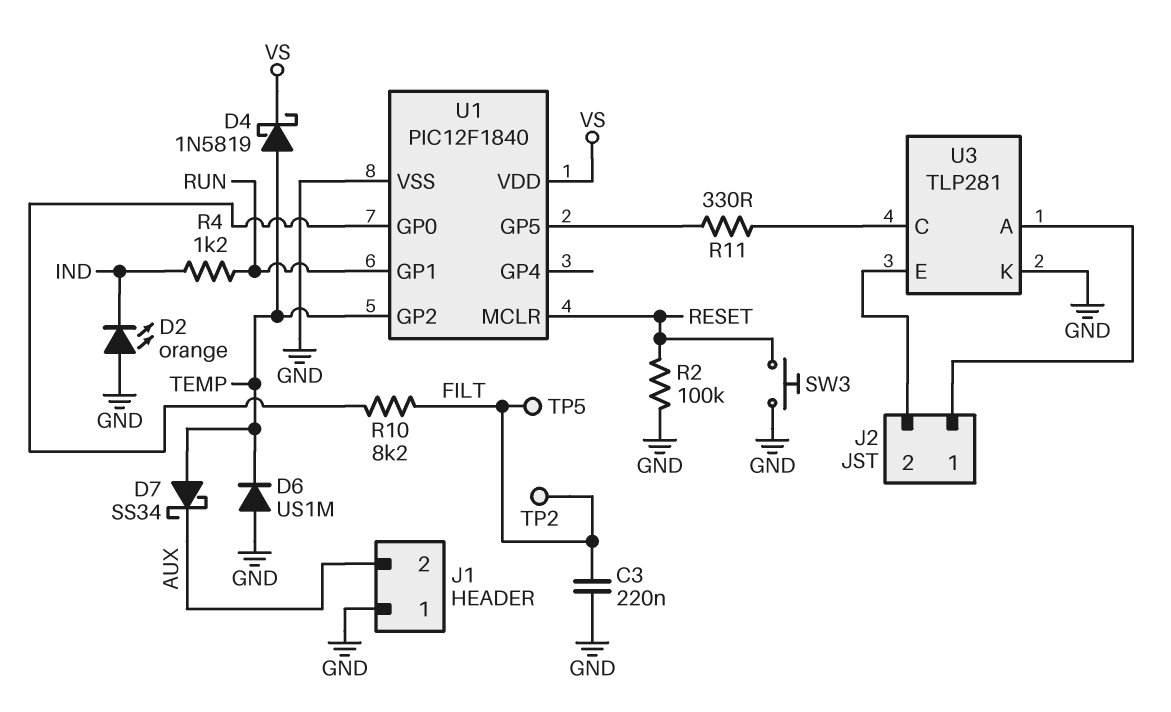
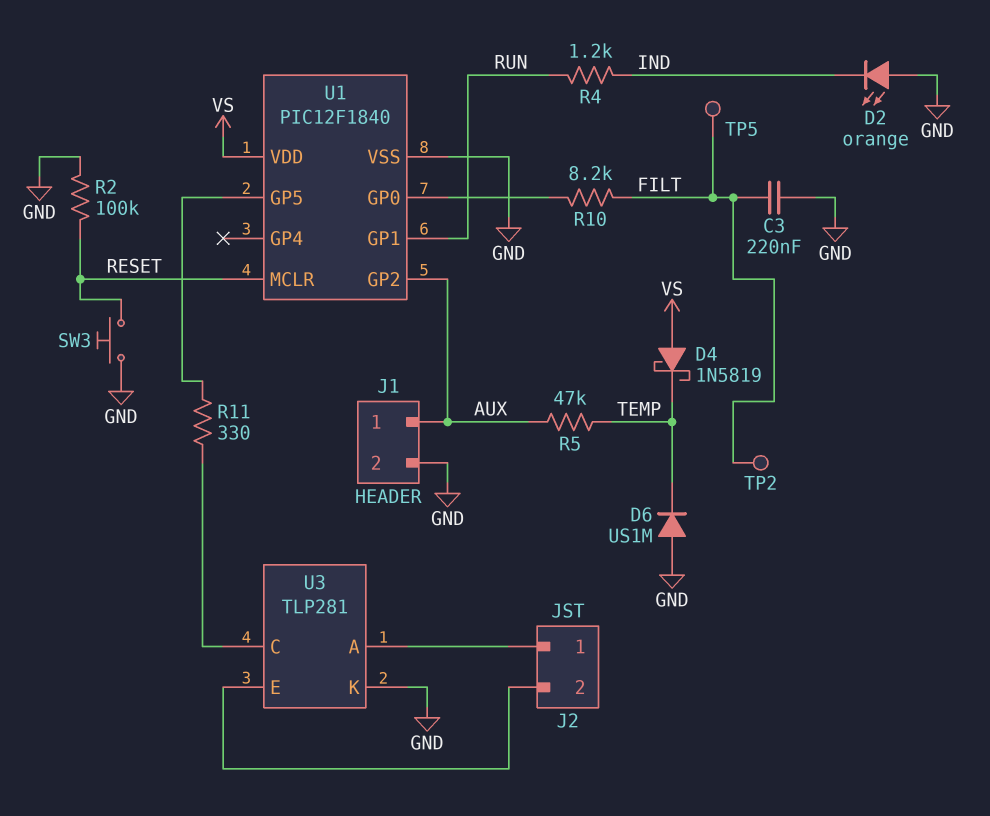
D4: schottky 1N5819 (A TEMP, K VS) -> schottky 1N5819 (A VS, K TEMP)
D7: schottky SS34 (A TEMP, K AUX) -> none
J1 pin 1: GND -> AUX
J1 pin 2: AUX -> GND
R5: none -> 47k (AUX, TEMP)
U1 pin GP2: TEMP -> AUX

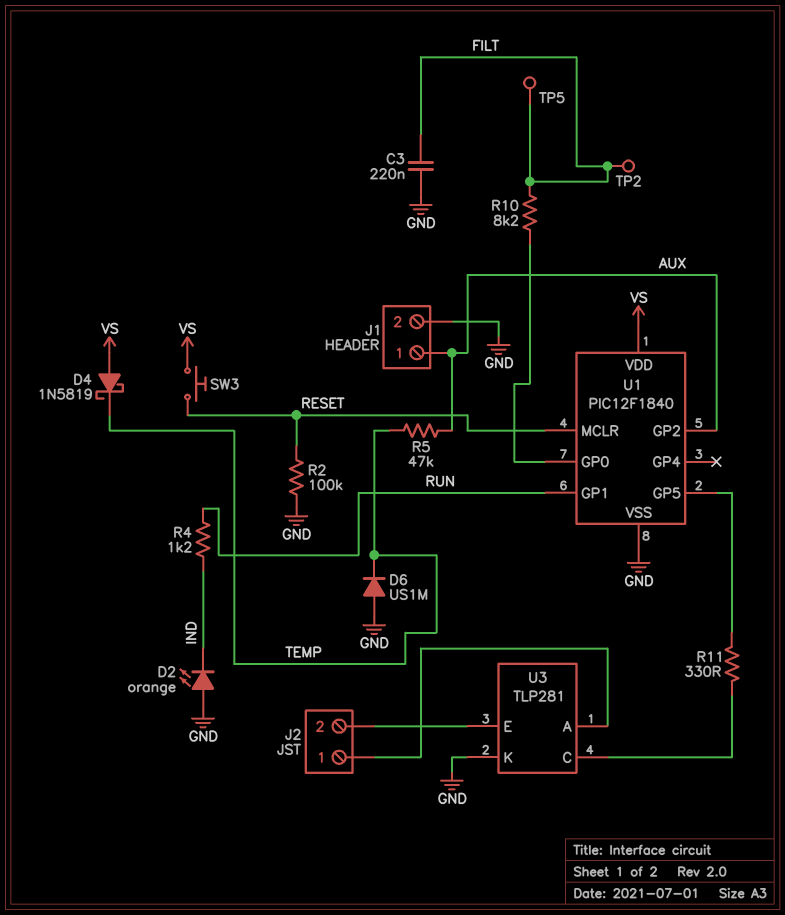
SW3: button (GND, RESET) -> button (RESET, VS)

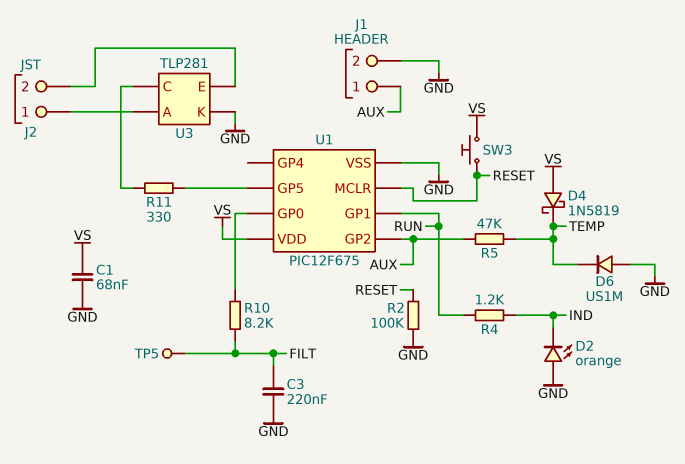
C1: none -> 68nF (GND, VS)
TP2: test point (FILT) -> none
U1: PIC12F1840 -> PIC12F675

